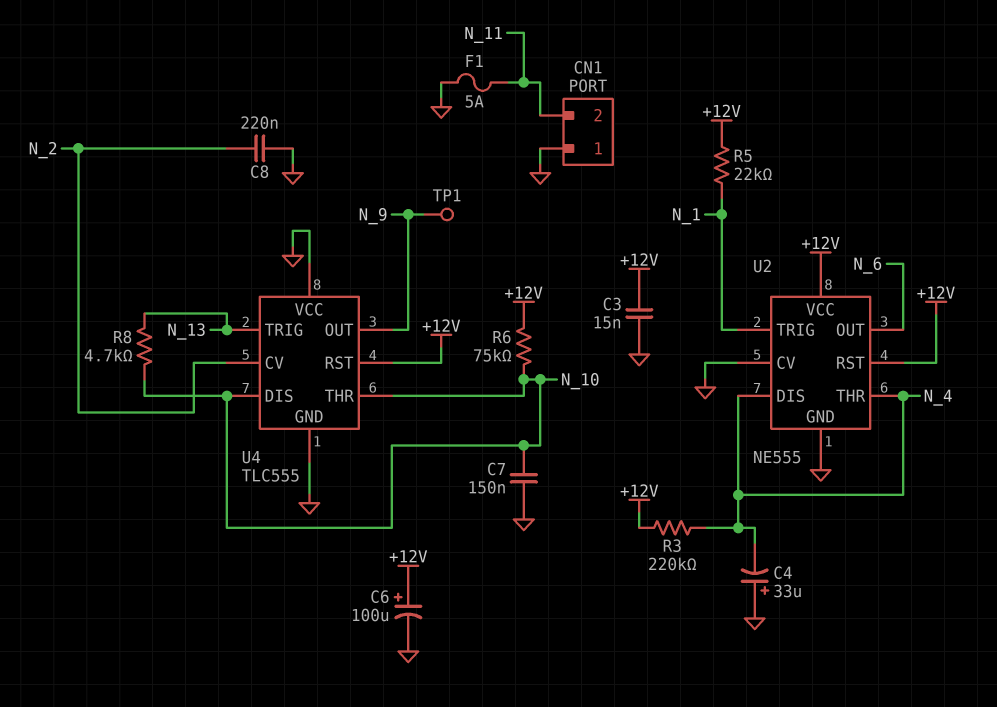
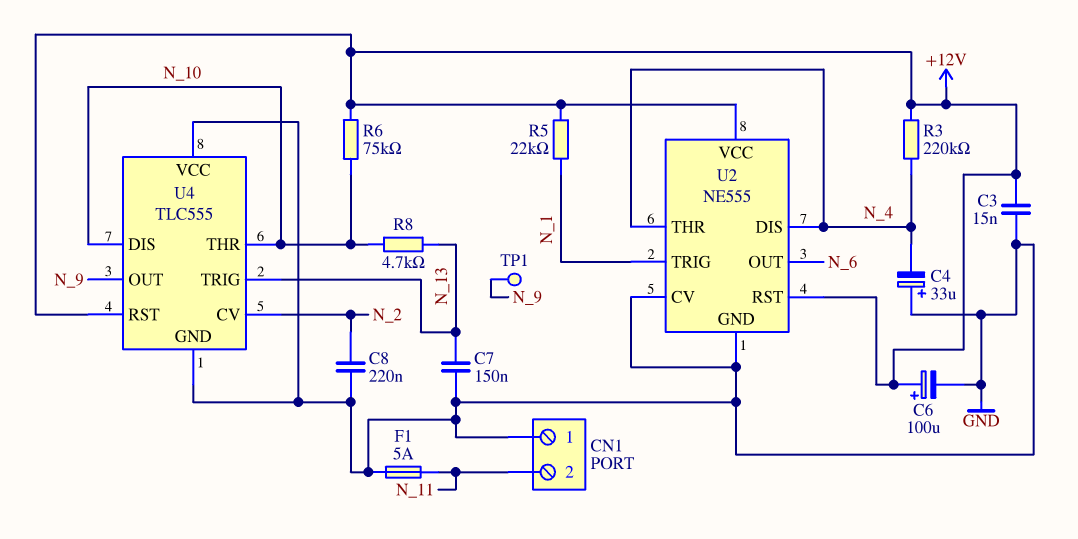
C7: 150nF (GND, N_10) -> 150nF (GND, N_13)

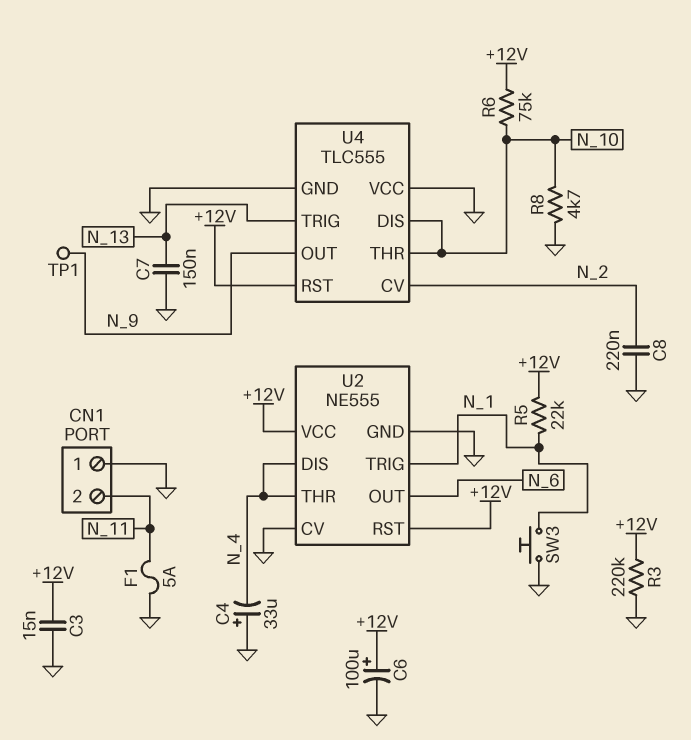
R3: 220k (+12V, N_4) -> 220k (+12V, GND)
R8: 4.7k (N_10, N_13) -> 4.7k (GND, N_10)
SW3: none -> button (GND, N_1)

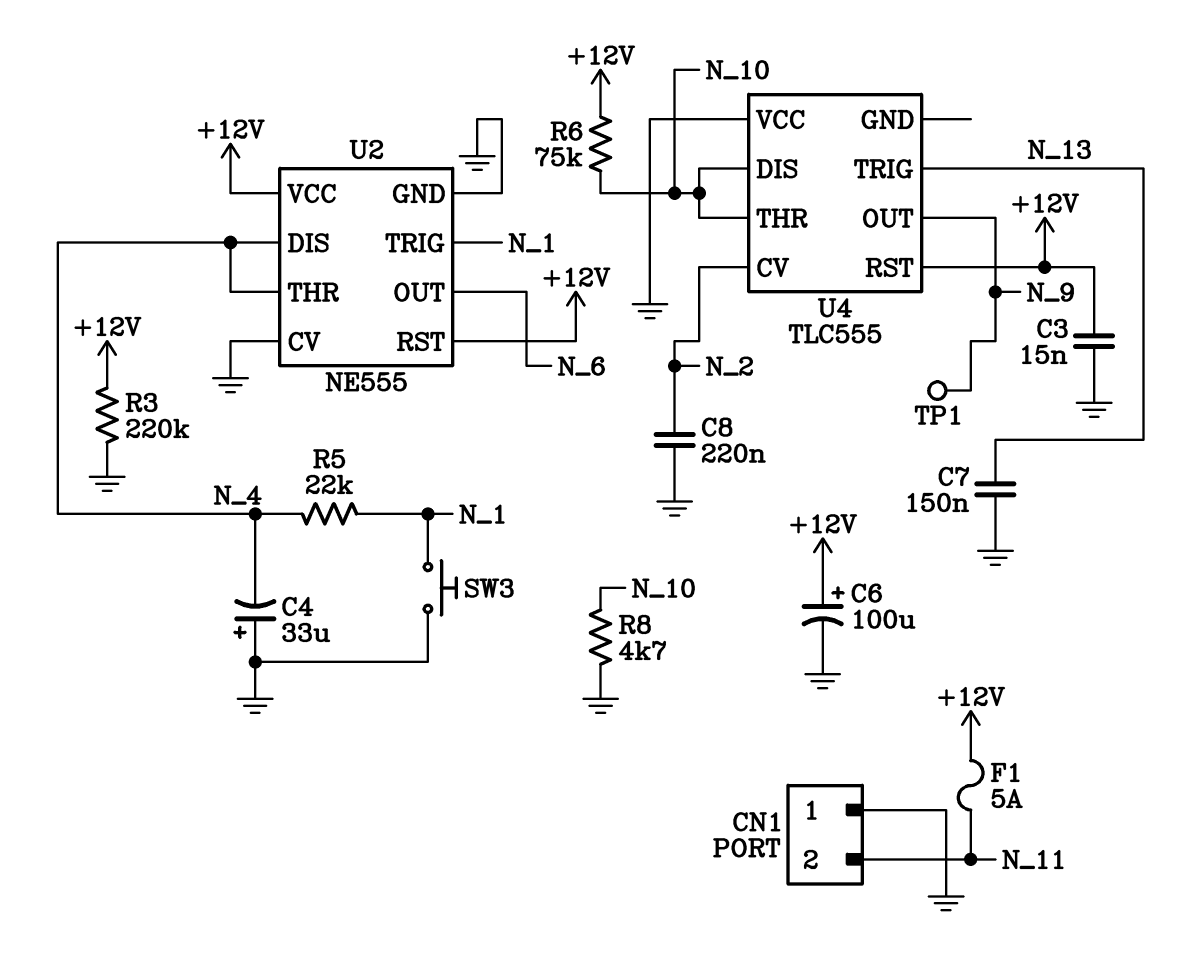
F1: 5A (GND, N_11) -> 5A (+12V, N_11)
R5: 22k (+12V, N_1) -> 22k (N_1, N_4)
U4 pin GND: GND -> none

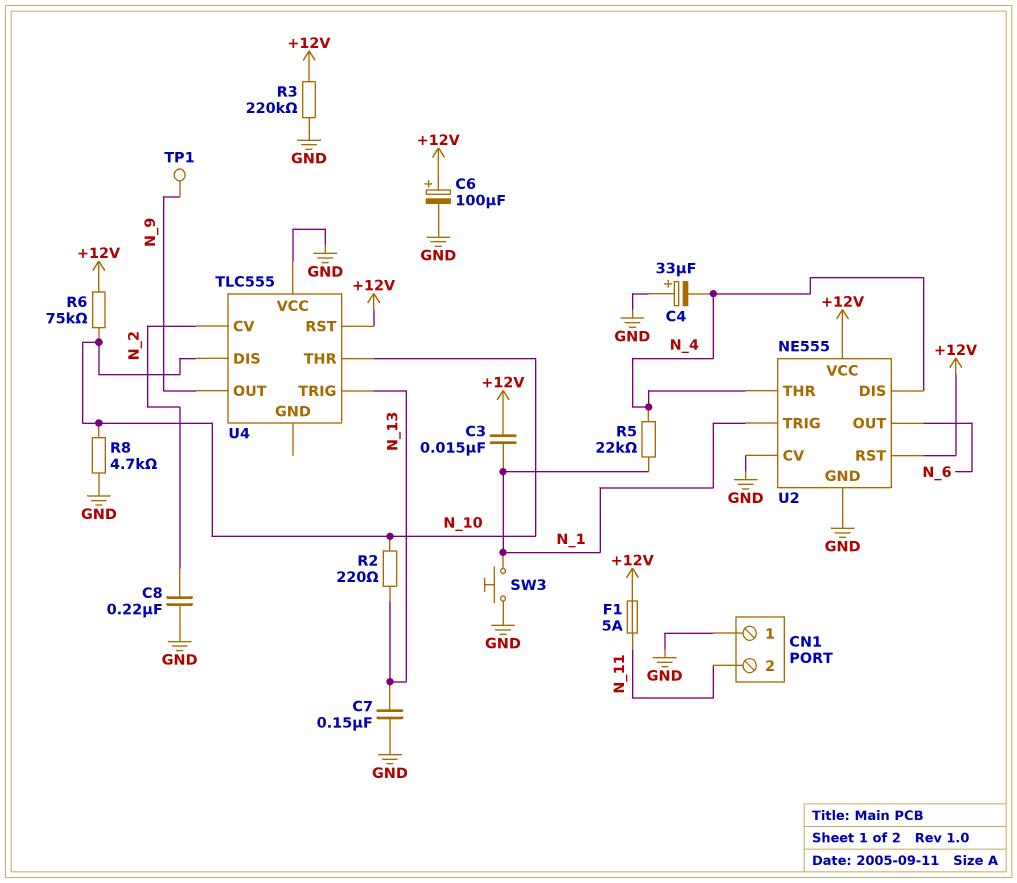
C3: 15nF (+12V, GND) -> 15nF (+12V, N_1)
R2: none -> 220 (N_10, N_13)

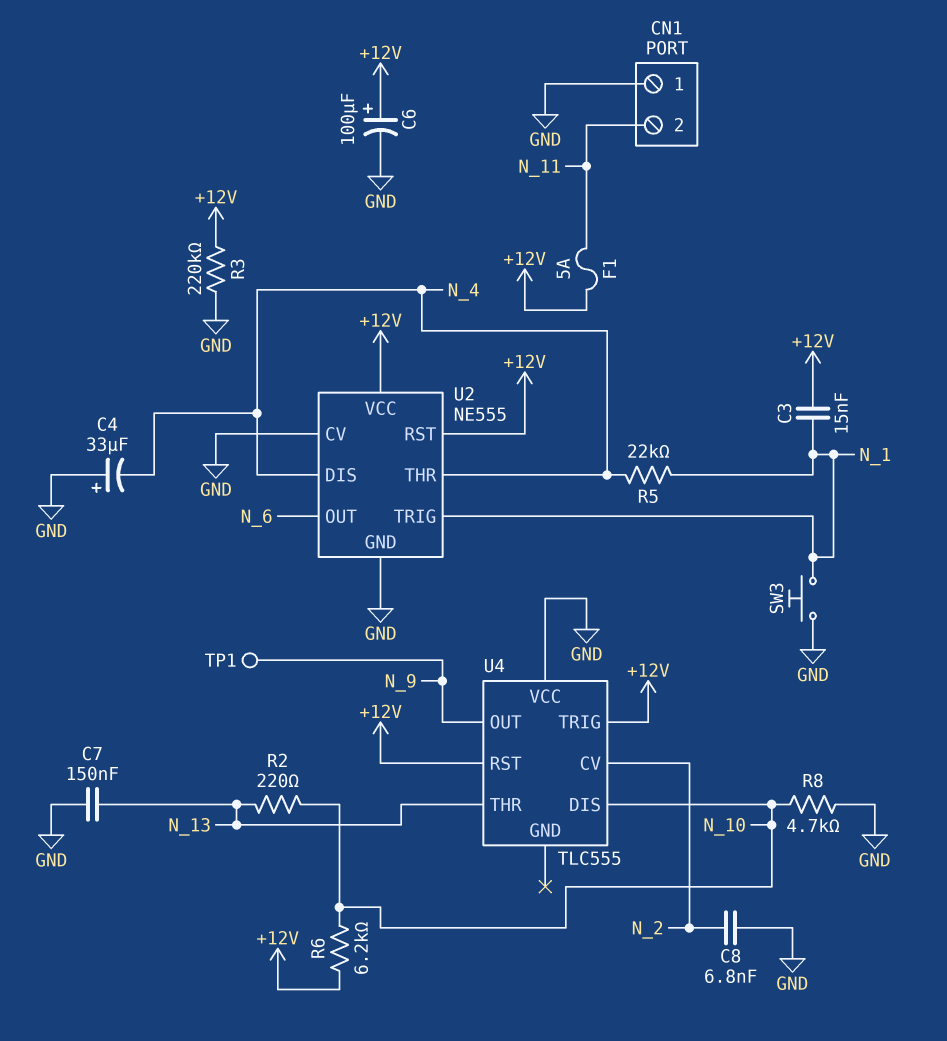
C8: 220nF (GND, N_2) -> 6.8nF (GND, N_2)
R6: 75k (+12V, N_10) -> 6.2k (+12V, N_10)
U4 pin THR: N_10 -> N_13
U4 pin TRIG: N_13 -> +12V

